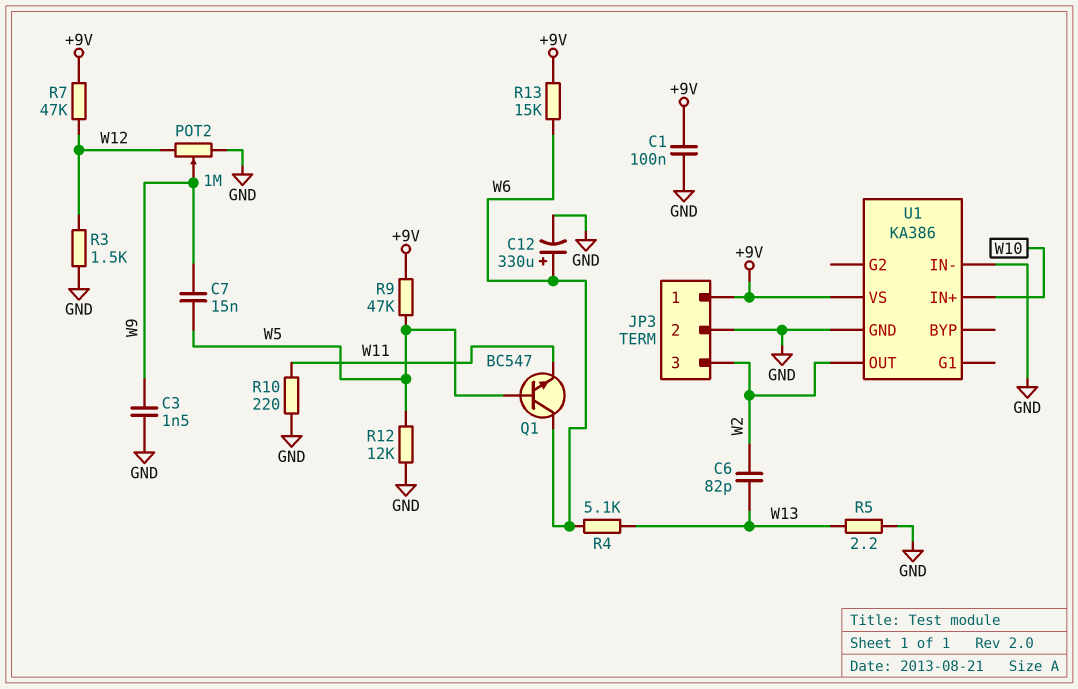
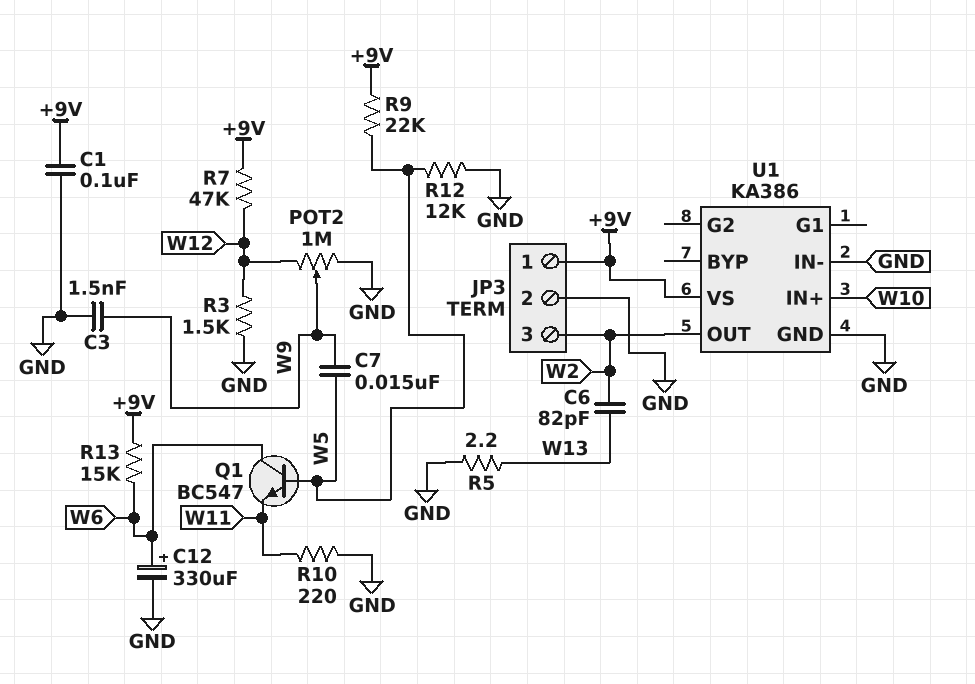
R4: 5.1k (W6, W13) -> none
R9: 47k (+9V, W5) -> 22k (+9V, W5)

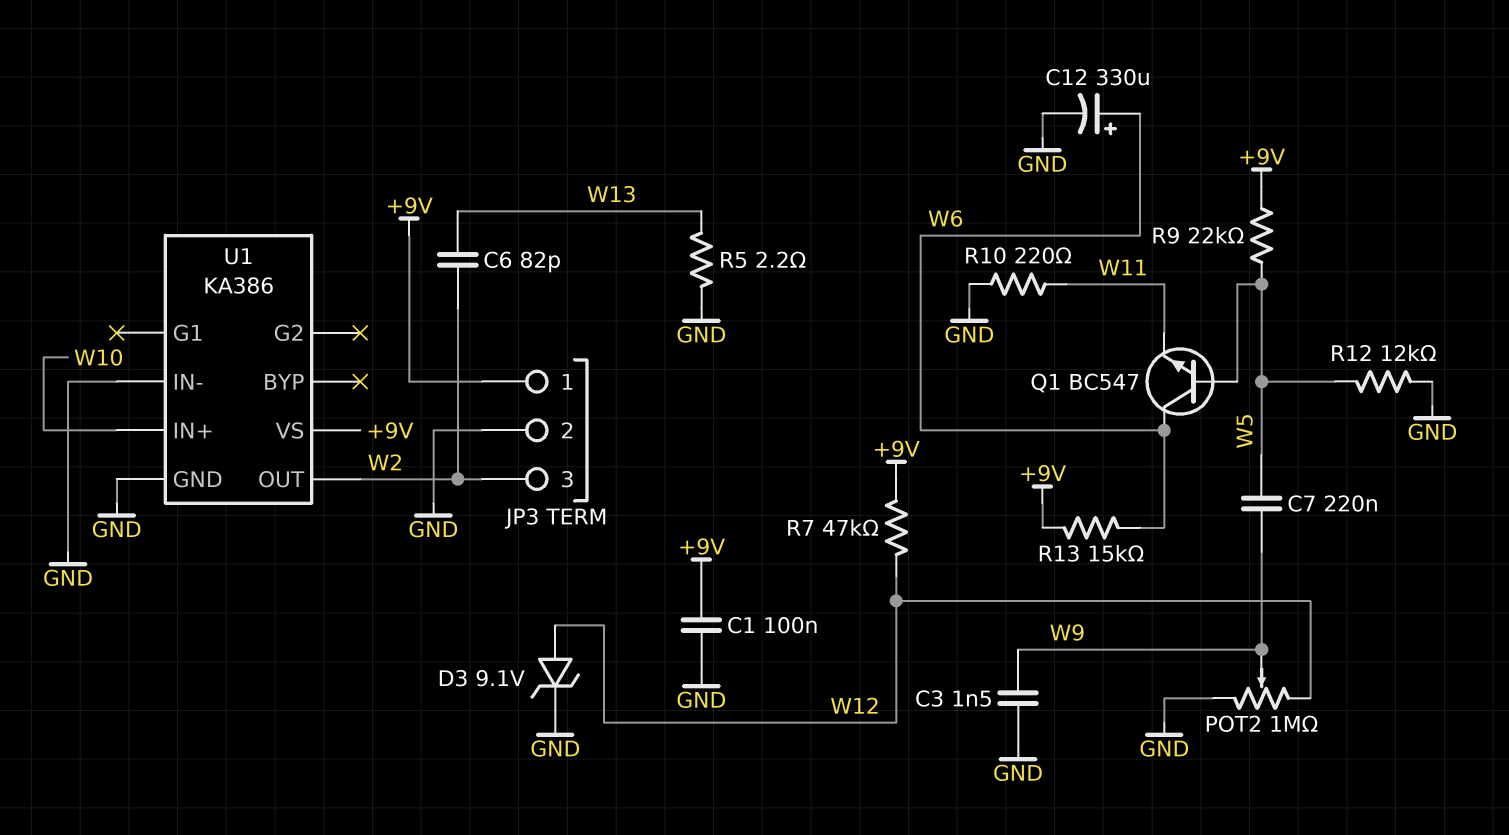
C7: 15nF (W5, W9) -> 220nF (W5, W9)
D3: none -> zener 9.1V (A W12, K GND)
R3: 1.5k (GND, W12) -> none

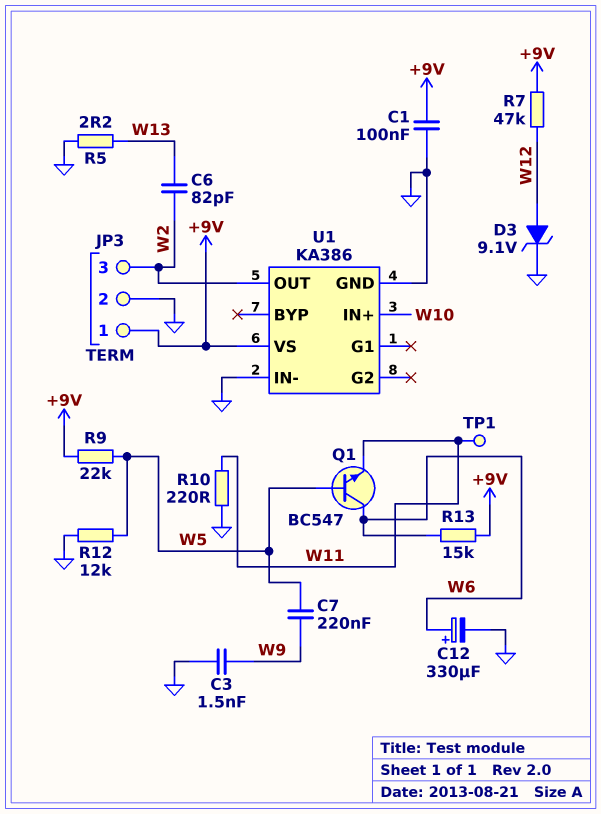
POT2: 1M (GND, W12, wiper W9) -> none
TP1: none -> test point (W11)

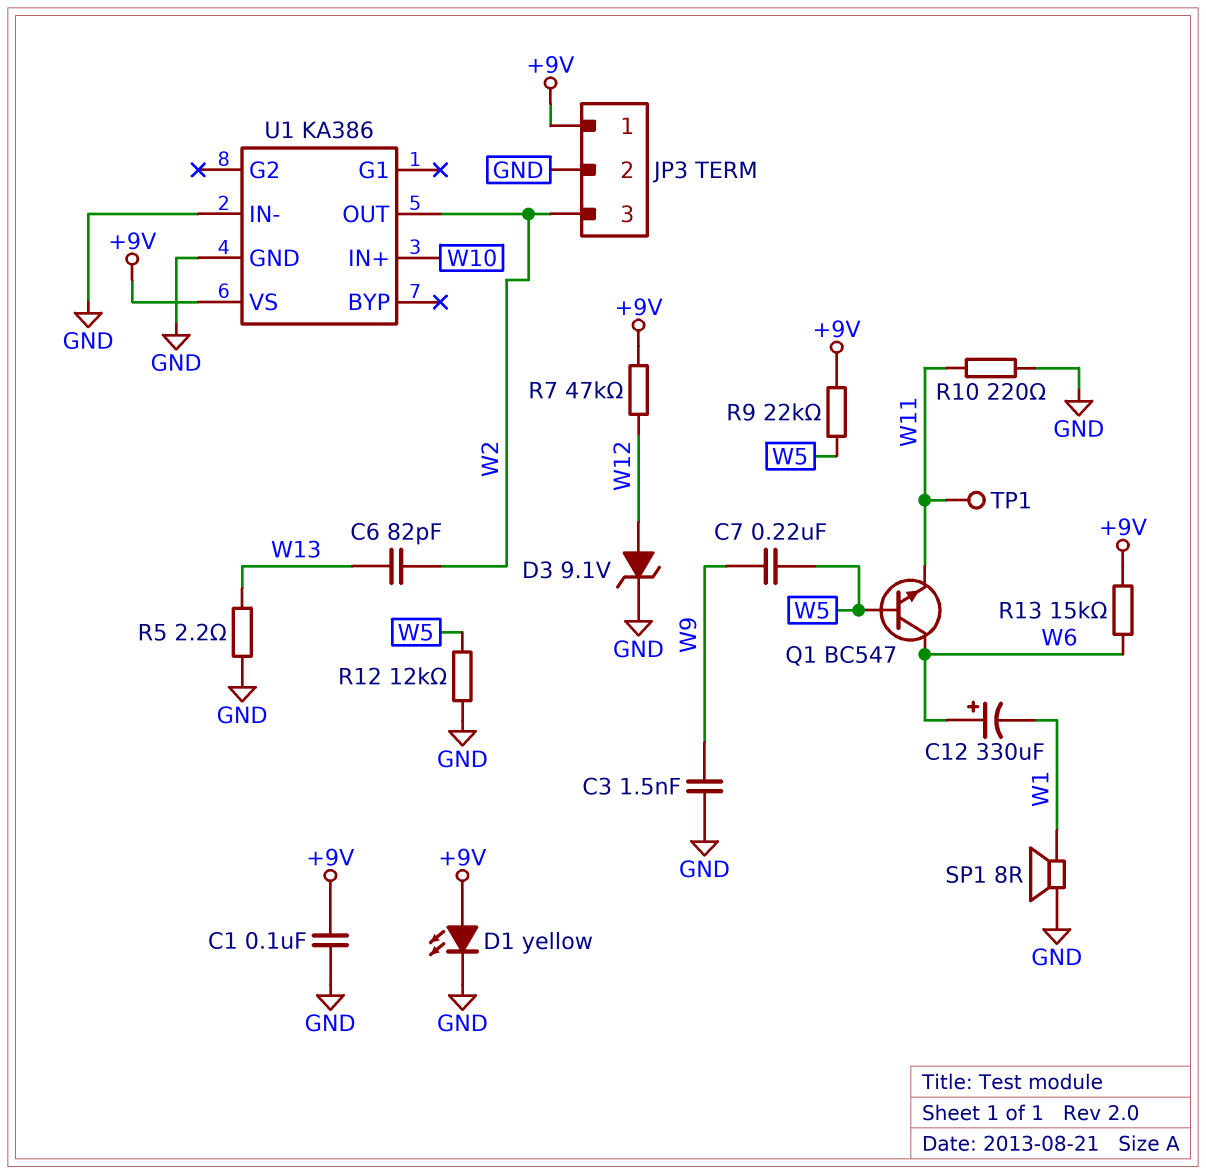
C12: 330uF (plus W6, minus GND) -> 330uF (plus W6, minus W1)
D1: none -> LED yellow (A +9V, K GND)
SP1: none -> speaker 8R (GND, W1)

